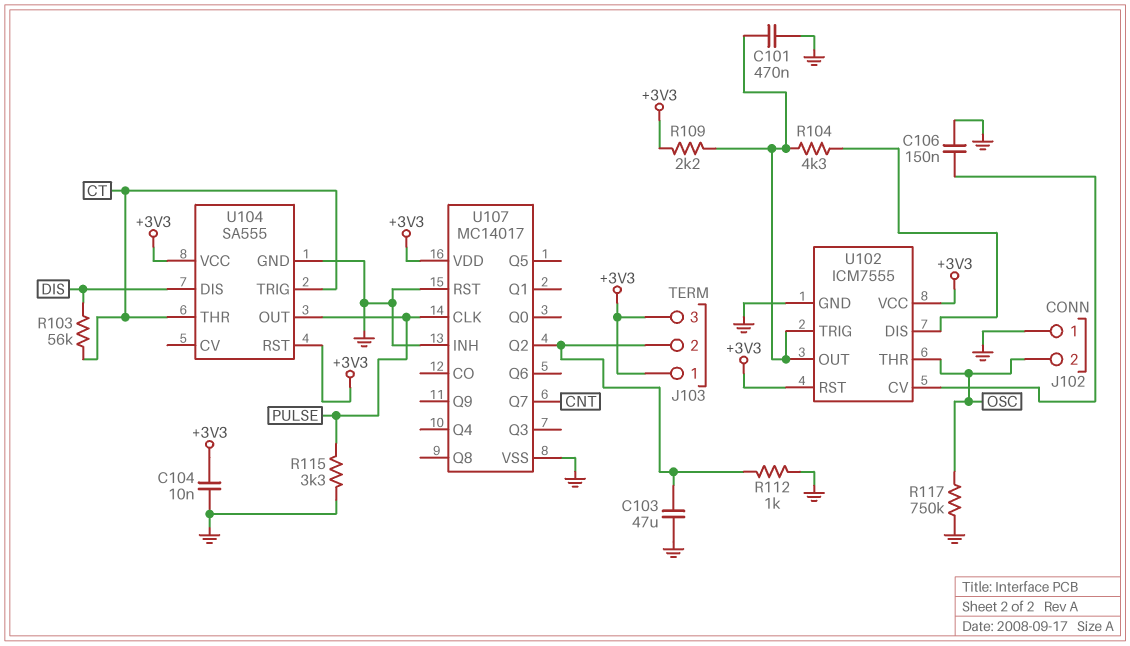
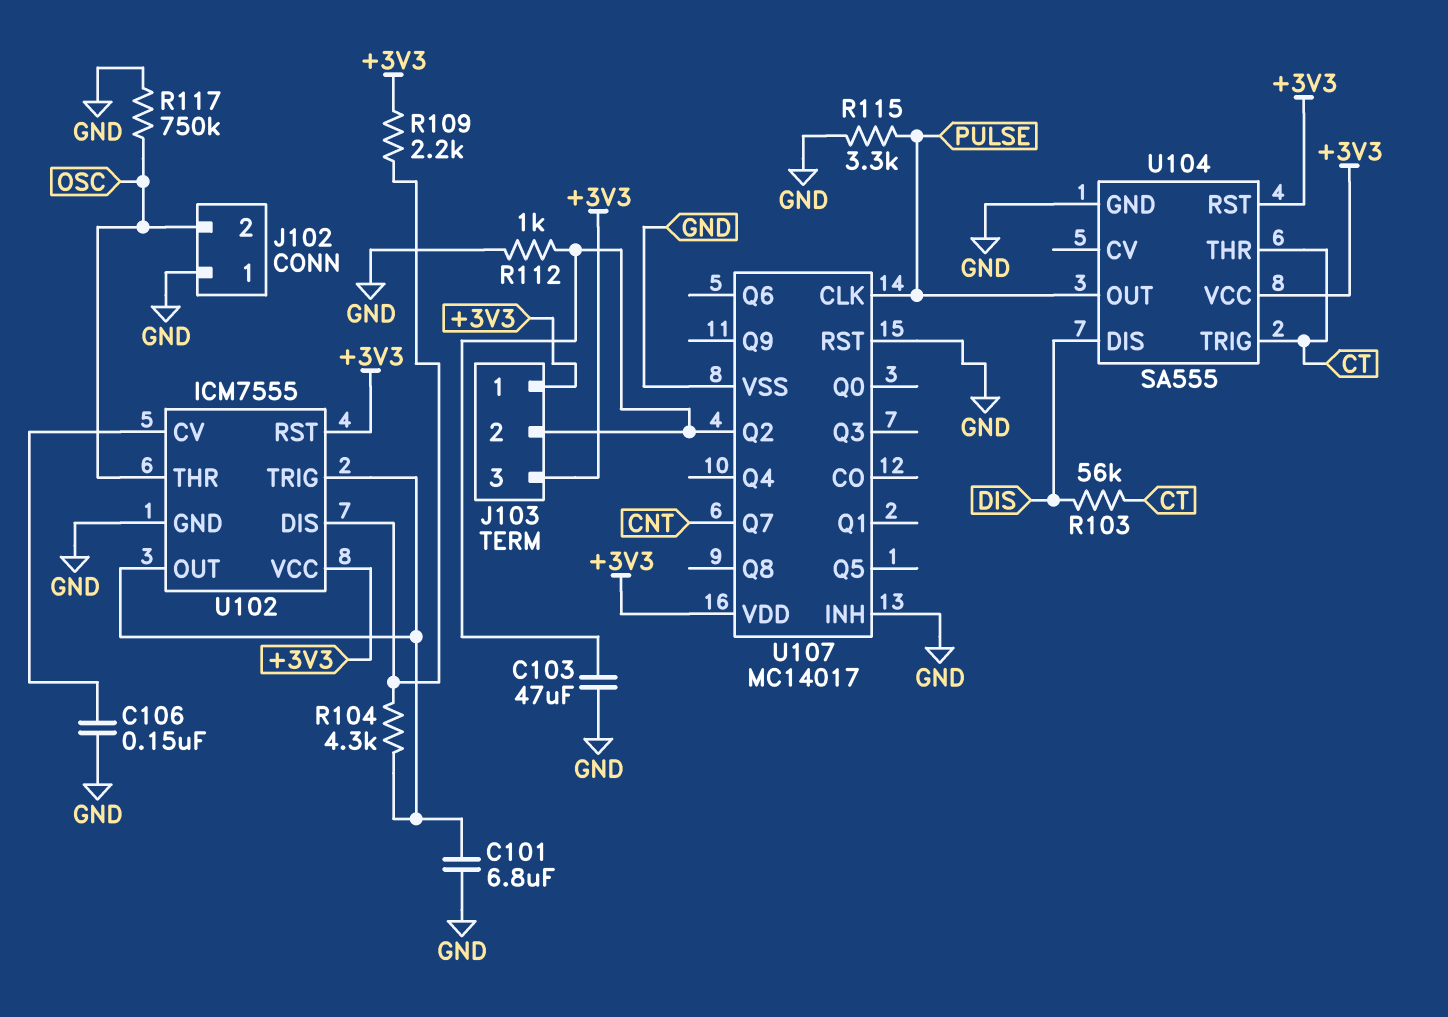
C101: 470nF (GND, U102/OUT) -> 6.8uF (GND, U102/OUT)
C104: 10nF (+3V3, GND) -> none
R109: 2.2k (+3V3, U102/OUT) -> 2.2k (+3V3, U102/DIS)

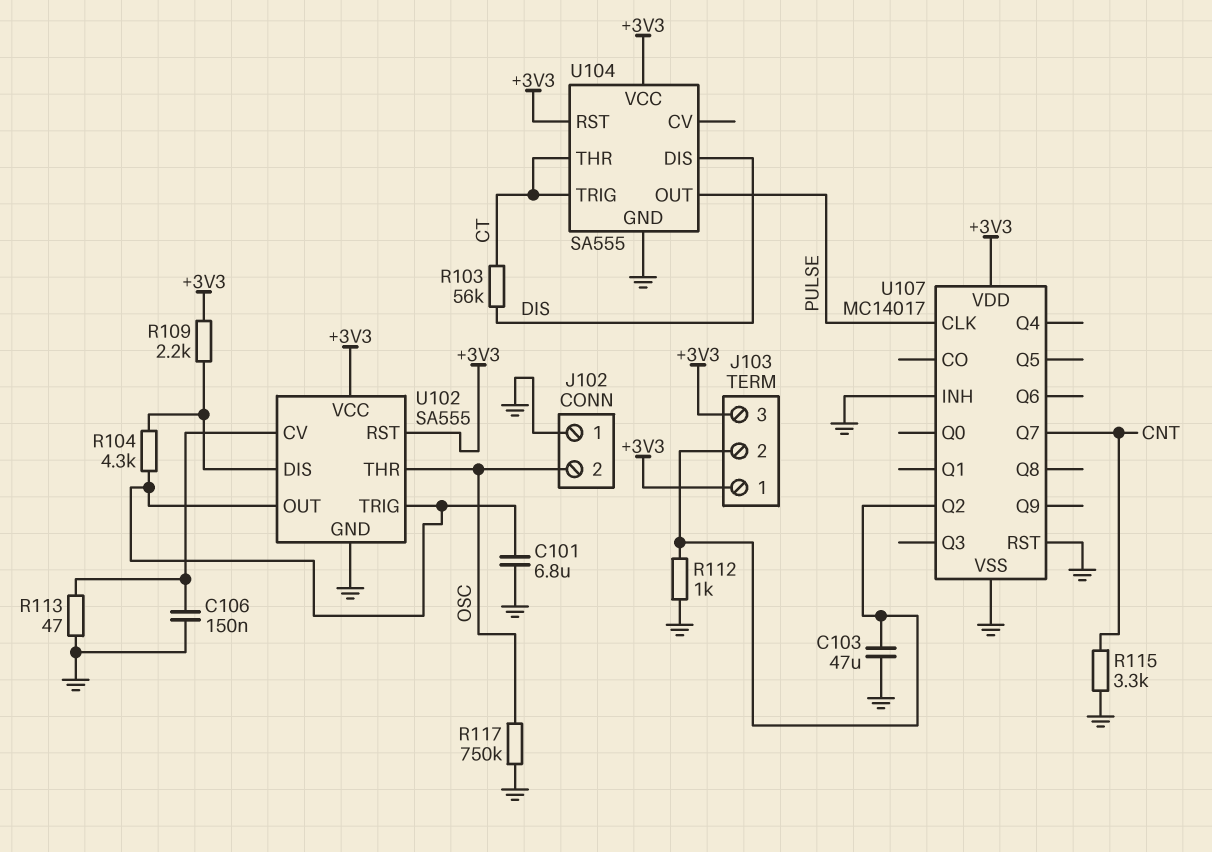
R113: none -> 47 (GND, U102/CV)
R115: 3.3k (GND, PULSE) -> 3.3k (CNT, GND)
U102: ICM7555 -> SA555

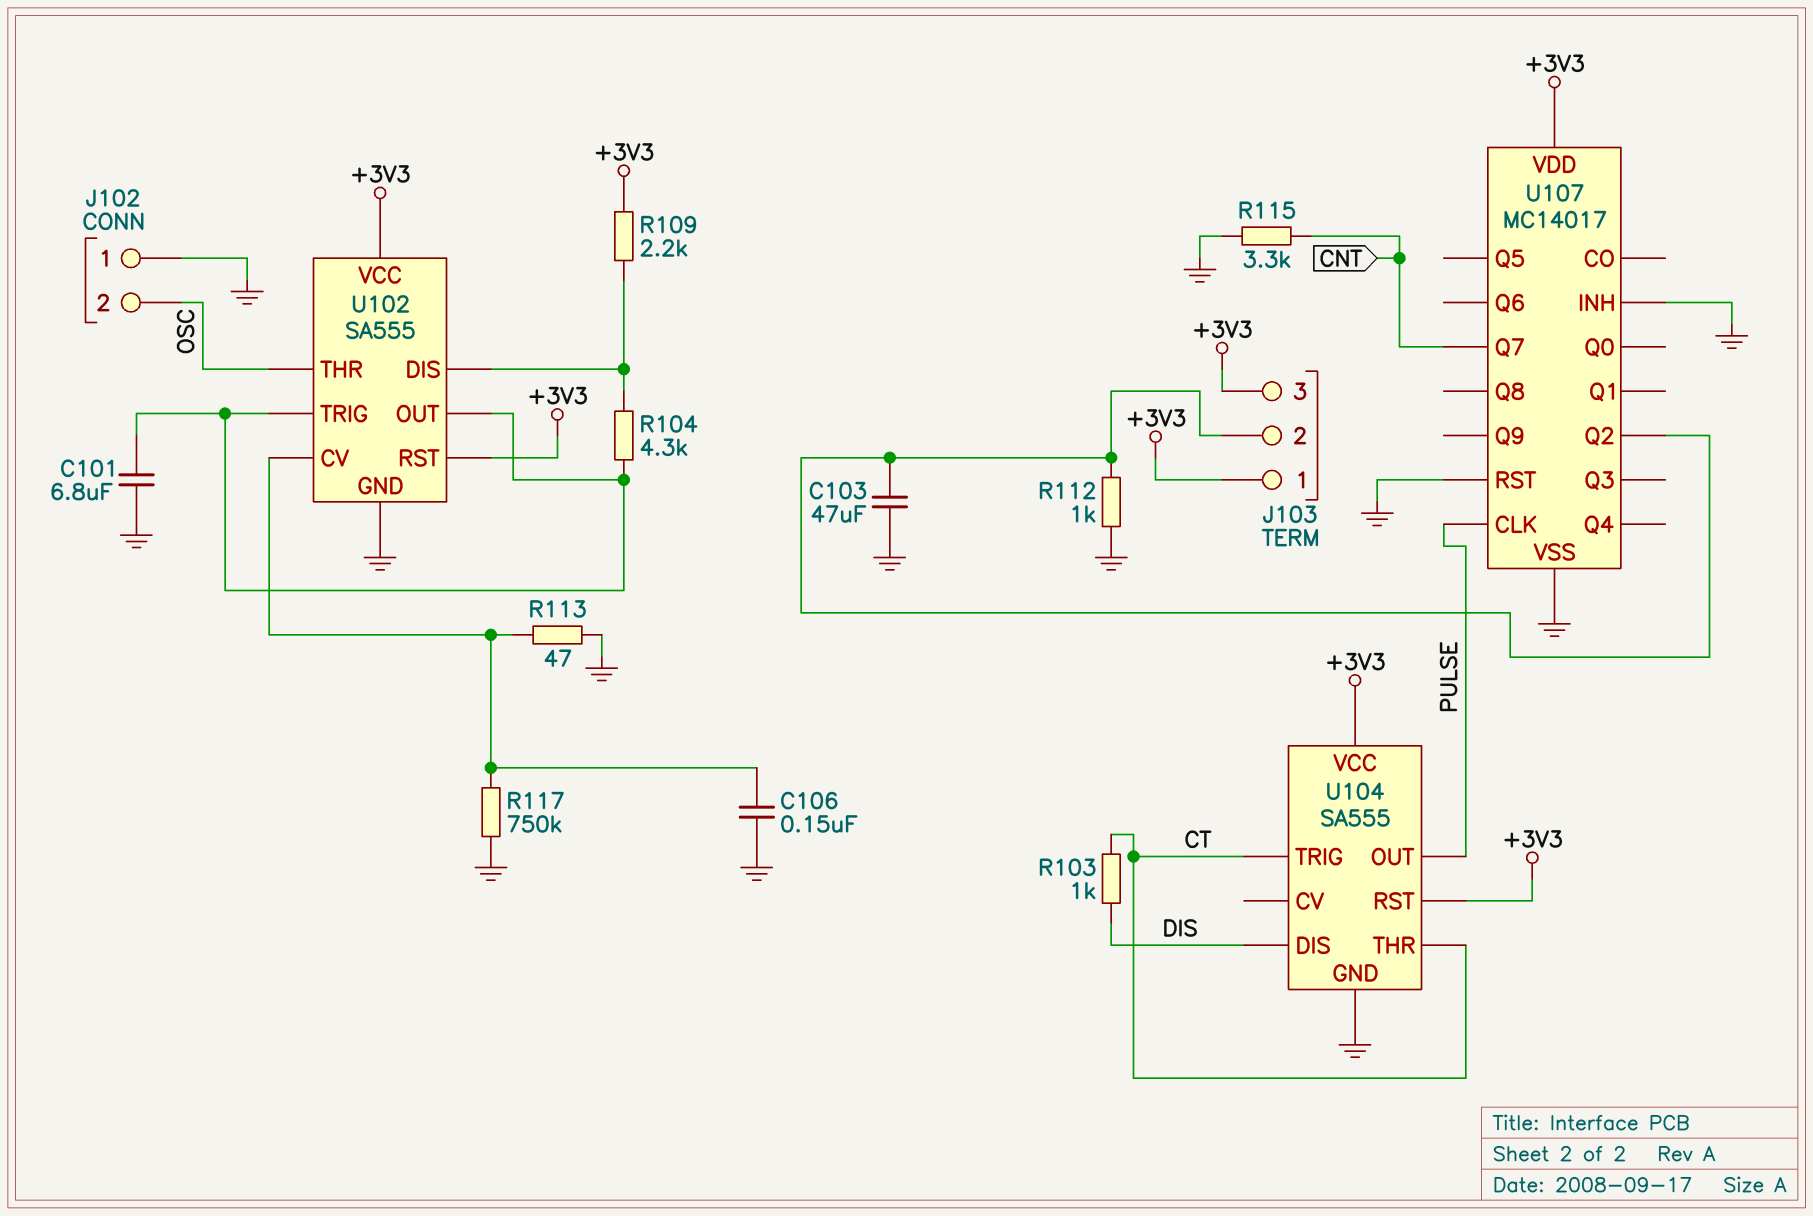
R103: 56k (CT, DIS) -> 1k (CT, DIS)
R117: 750k (GND, OSC) -> 750k (GND, U102/CV)

